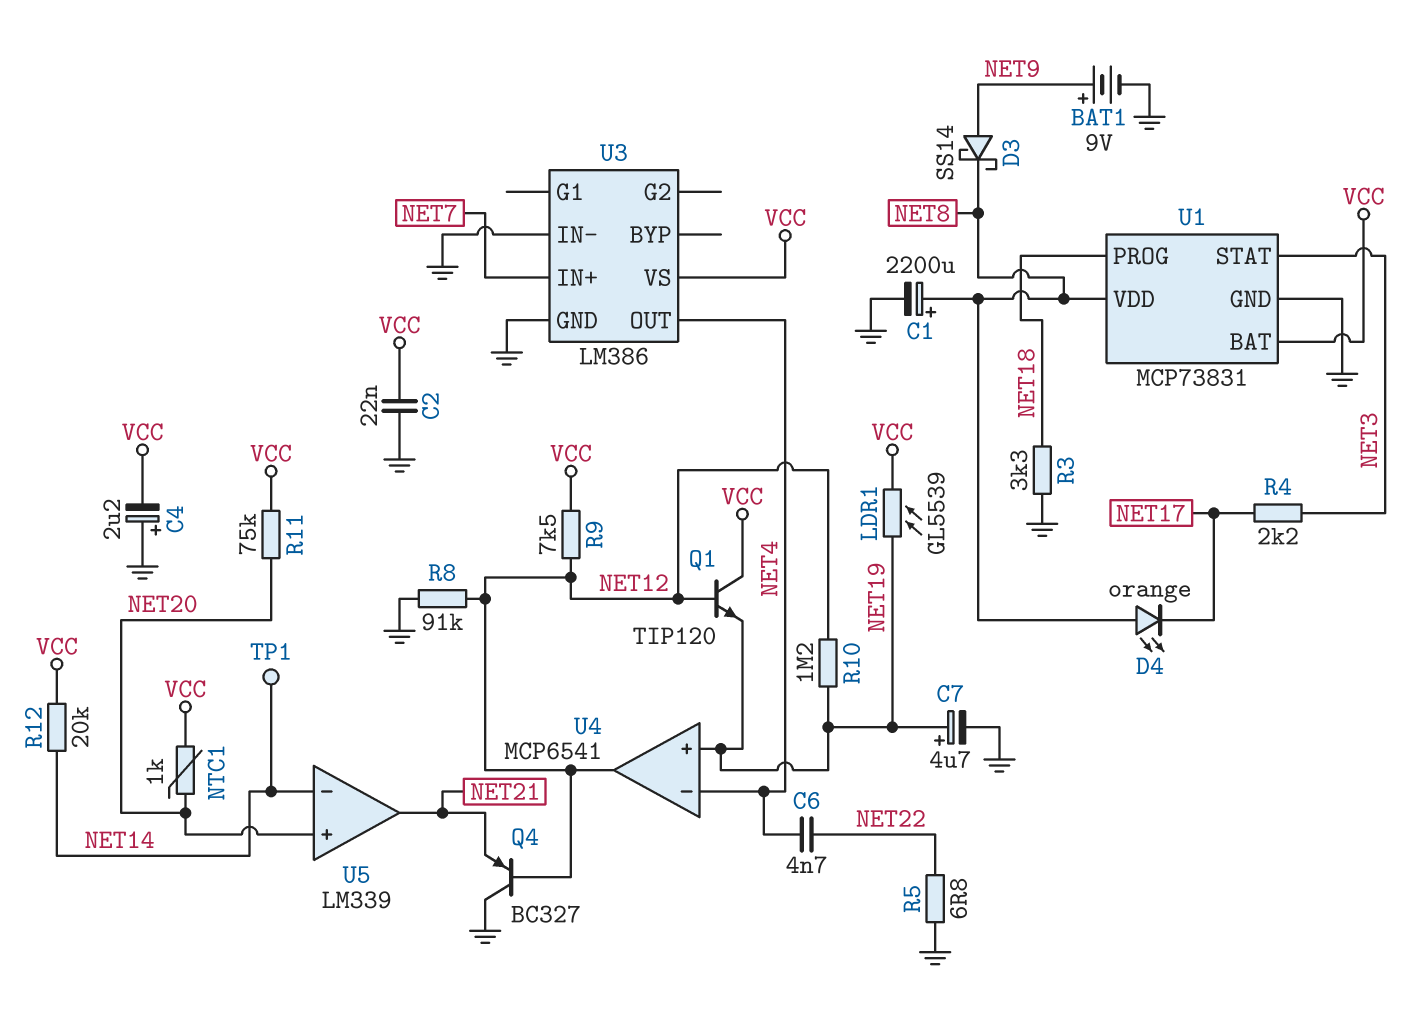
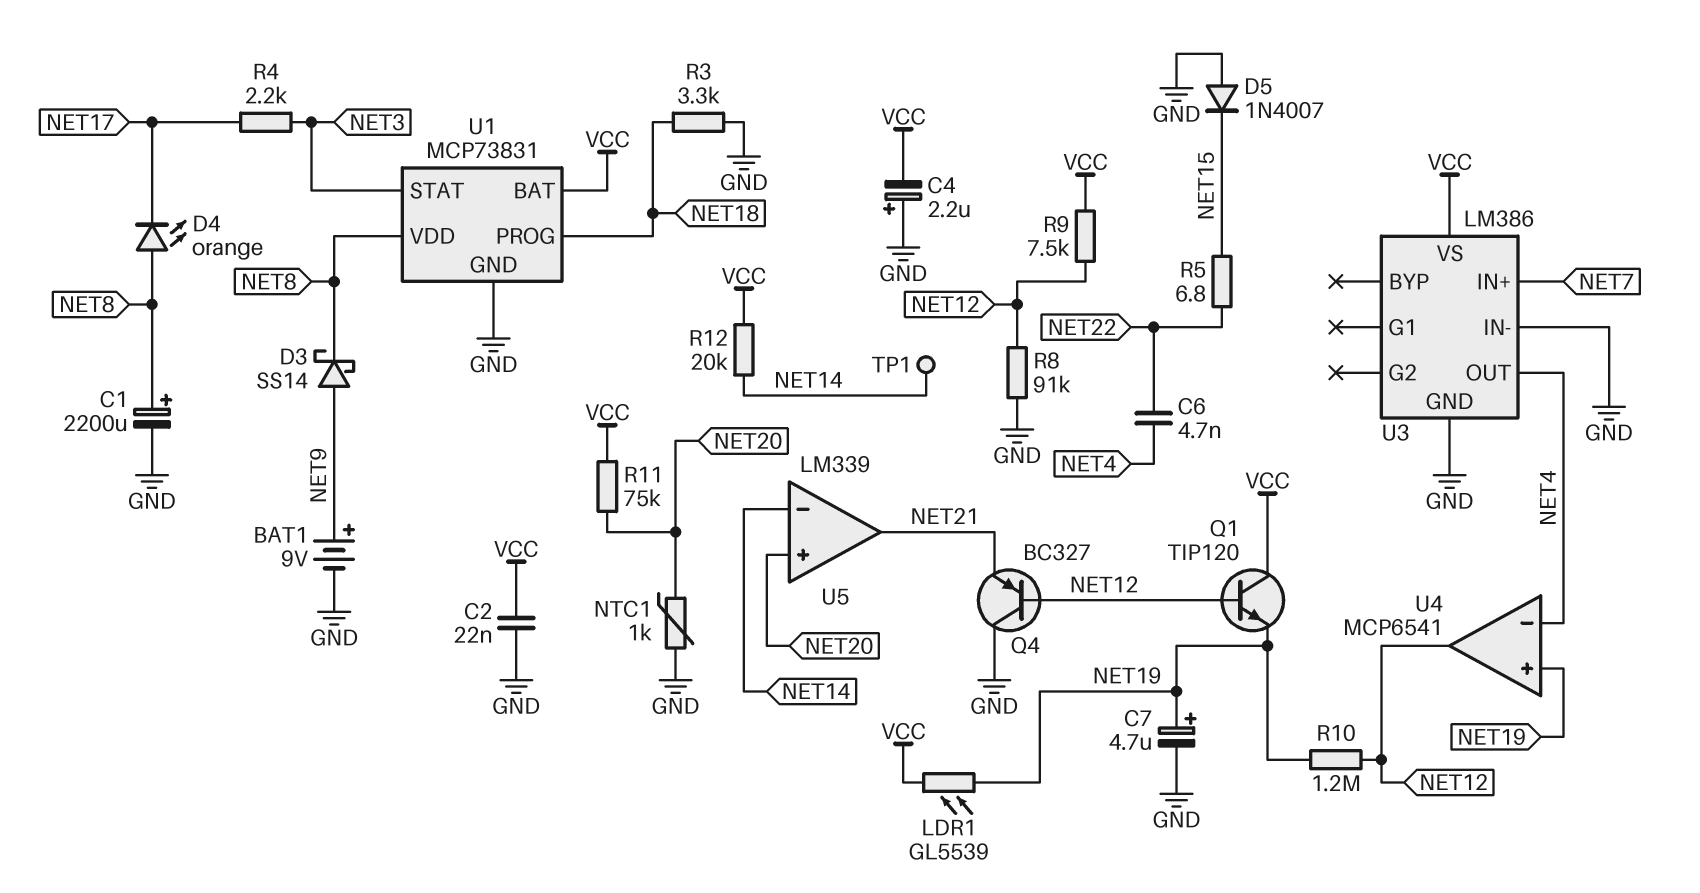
D5: none -> diode 1N4007 (A GND, K NET15)
NTC1: 1k (NET20, VCC) -> 1k (GND, NET20)
R5: 6.8 (GND, NET22) -> 6.8 (NET15, NET22)

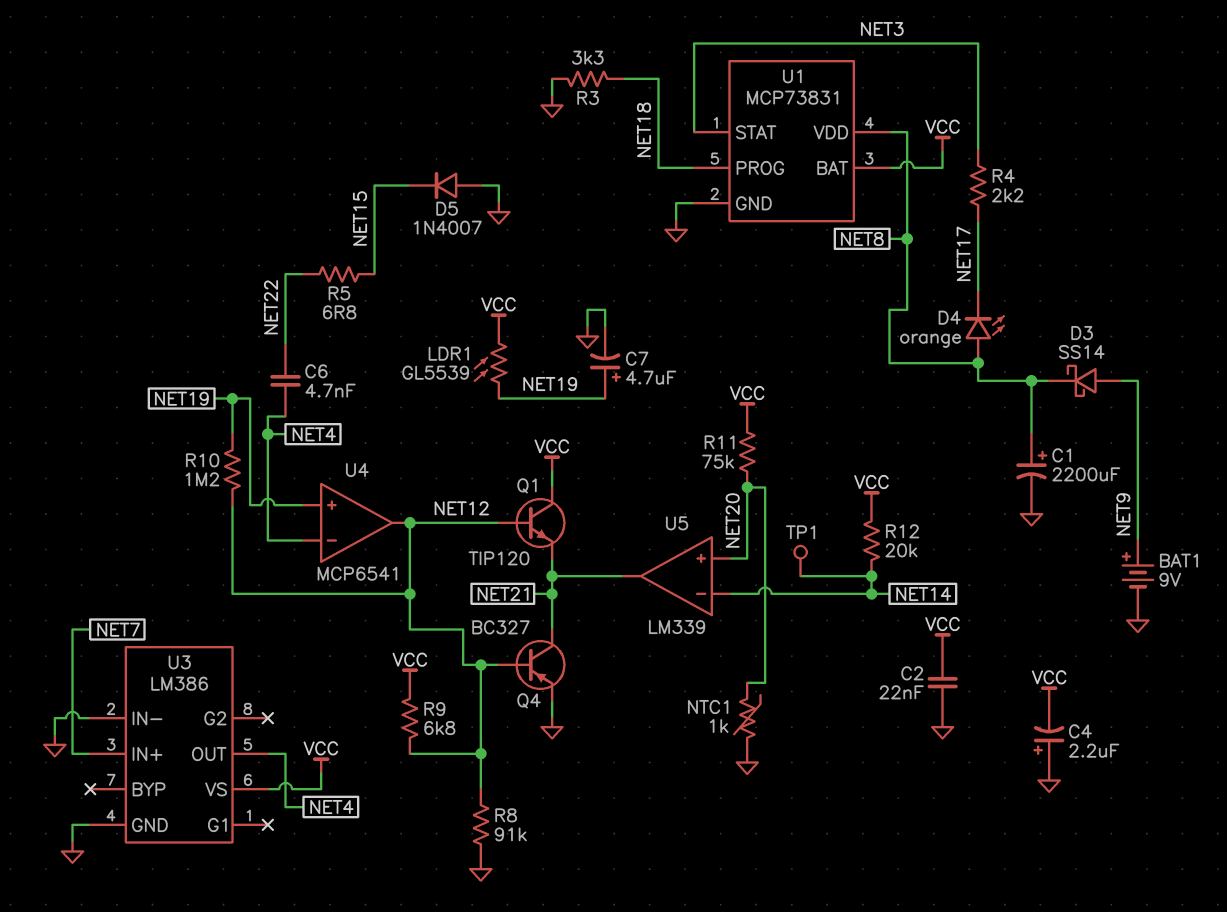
Q1: NPN TIP120 (B NET12, C VCC, E NET19) -> NPN TIP120 (B NET12, C VCC, E NET21)
Q4: PNP BC327 (B NET12, C GND, E NET21) -> PNP BC327 (B NET12, C NET21, E GND)
R9: 7.5k (NET12, VCC) -> 6.8k (NET12, VCC)

